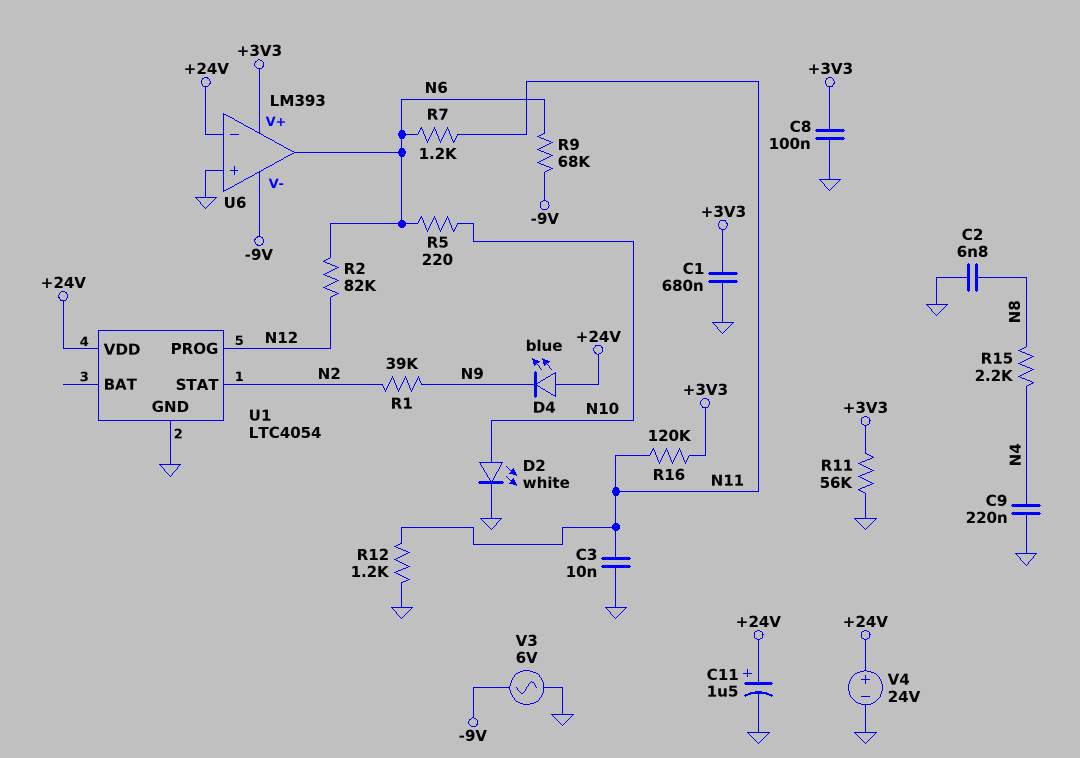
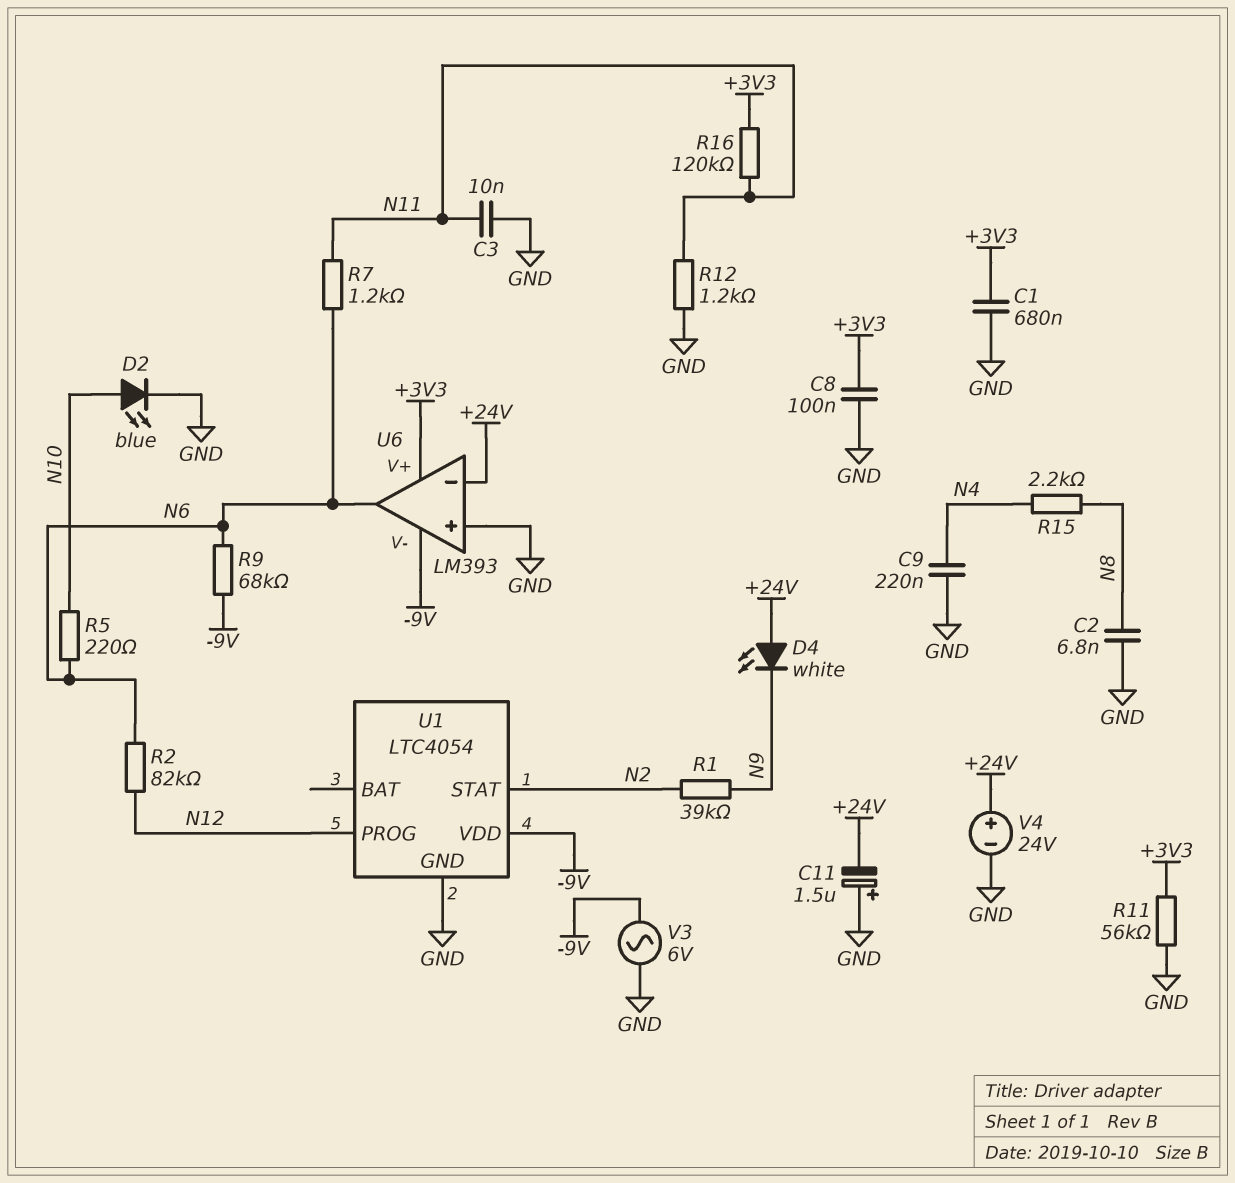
C11: 1.5uF (plus +24V, minus GND) -> 1.5uF (plus GND, minus +24V)
D2: LED white (A N10, K GND) -> LED blue (A N10, K GND)
D4: LED blue (A +24V, K N9) -> LED white (A +24V, K N9)
U1 pin VDD: +24V -> -9V

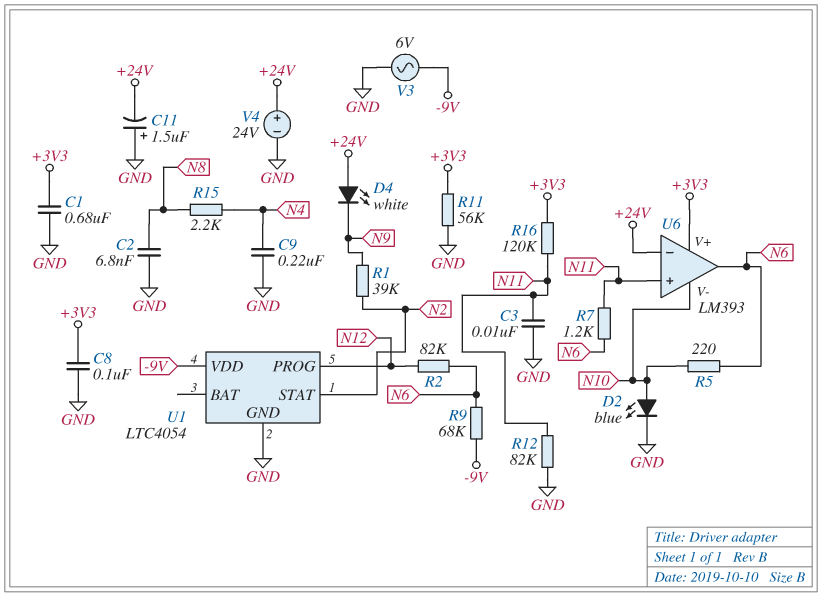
R12: 1.2k (GND, N11) -> 82k (GND, N11)
U6 pin V-: -9V -> N10
U6 pin in+: GND -> N11

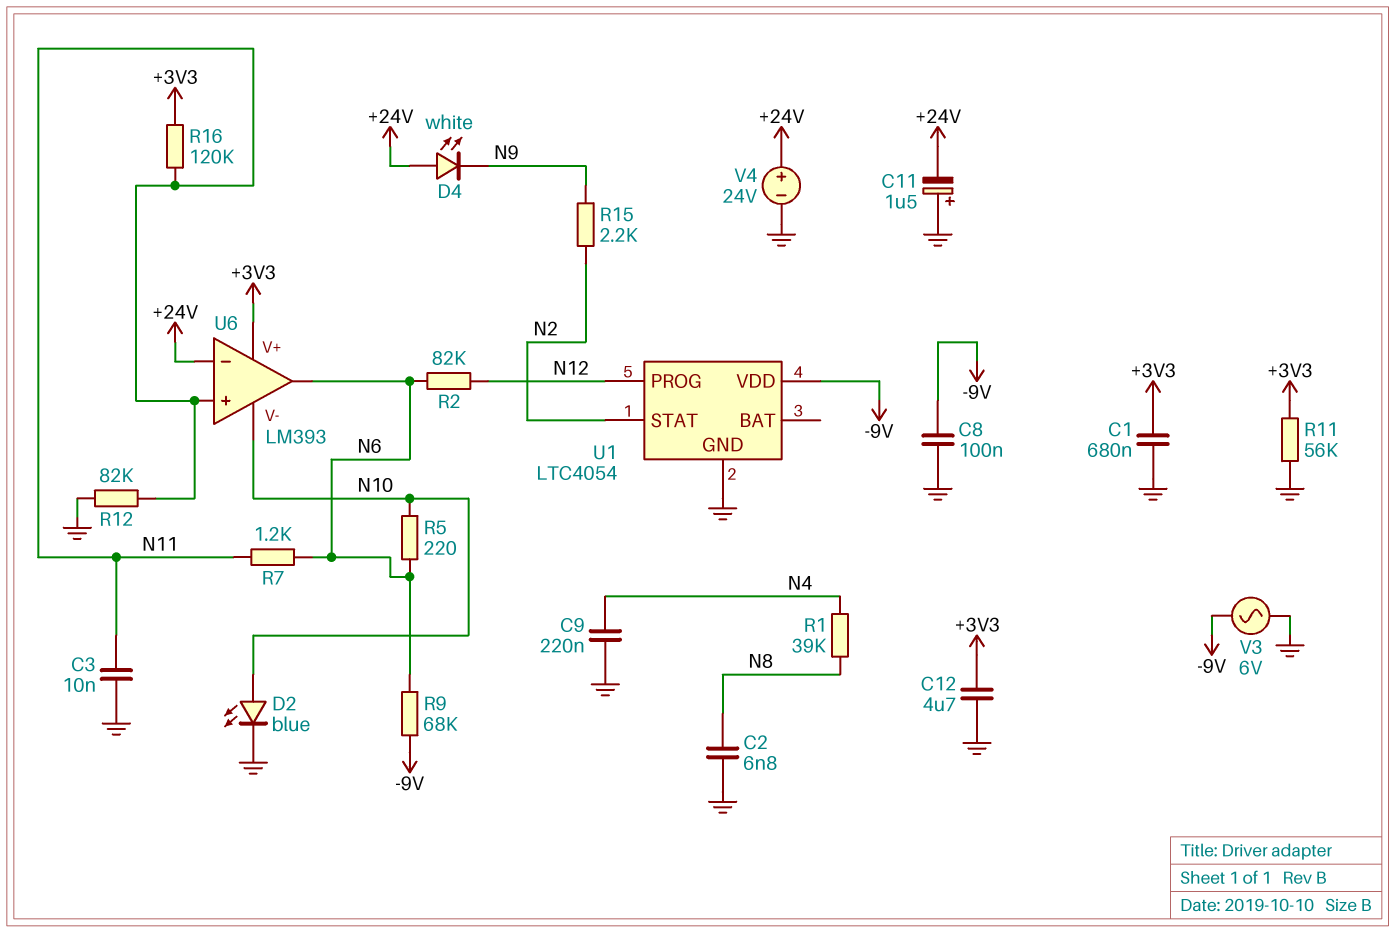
C8: 100nF (+3V3, GND) -> 100nF (-9V, GND)
C12: none -> 4.7uF (+3V3, GND)
R1: 39k (N2, N9) -> 39k (N4, N8)
R15: 2.2k (N4, N8) -> 2.2k (N2, N9)

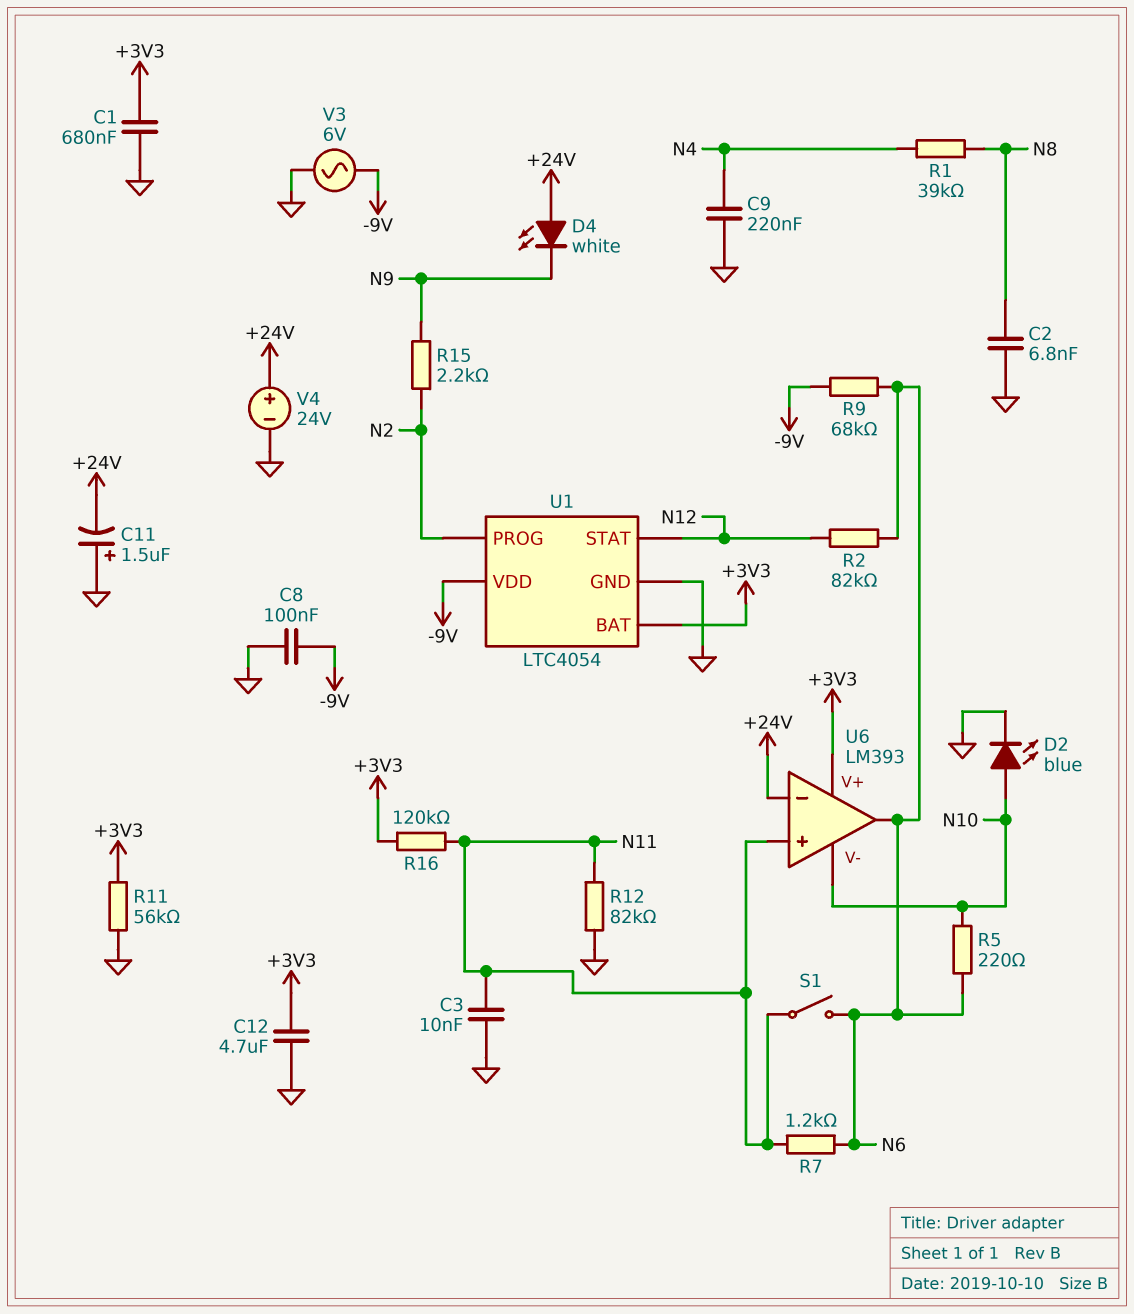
S1: none -> switch (N6, N11)
U1 pin BAT: none -> +3V3
U1 pin PROG: N12 -> N2
U1 pin STAT: N2 -> N12

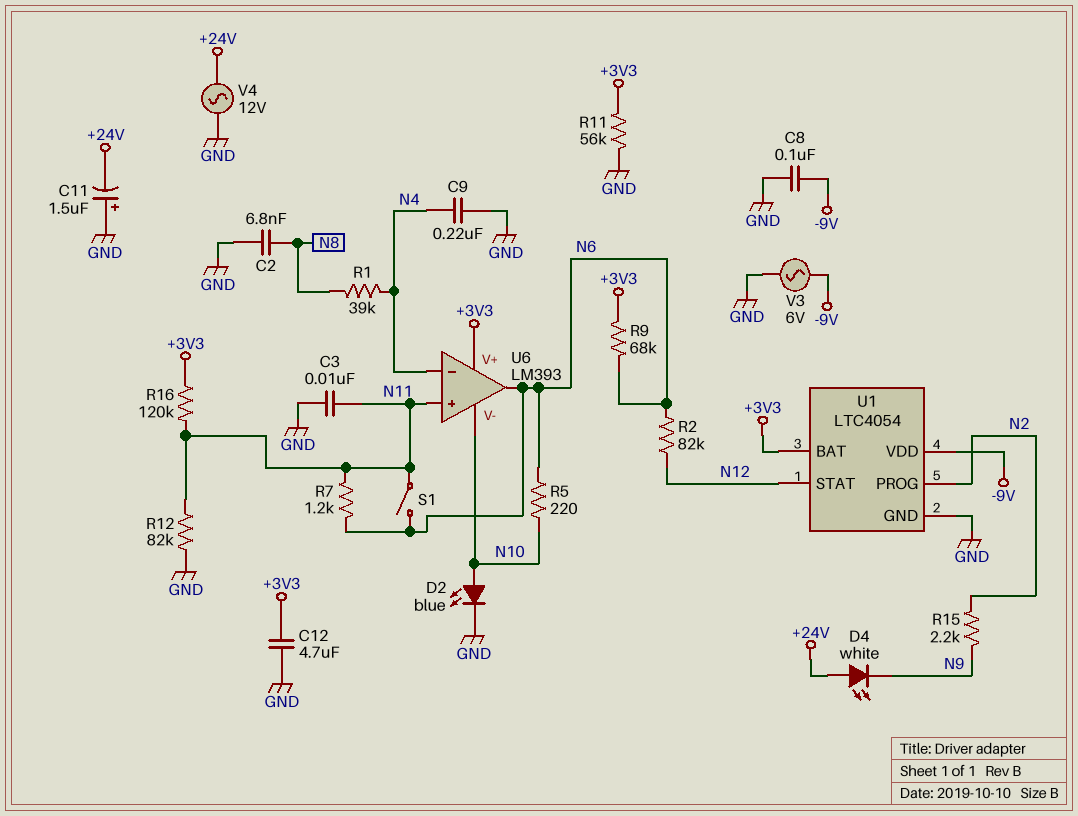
C1: 680nF (+3V3, GND) -> none
R9: 68k (-9V, N6) -> 68k (+3V3, N6)
U6 pin in-: +24V -> N4
V4: 24V (plus +24V, minus GND) -> AC 12V (+24V, GND)

